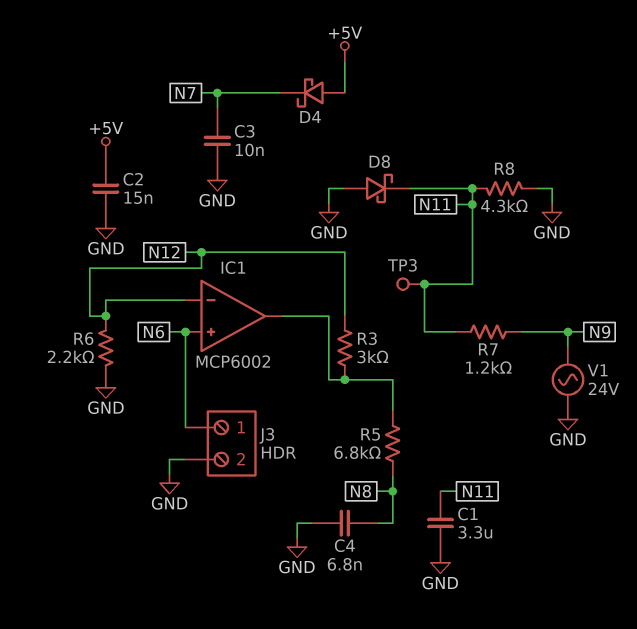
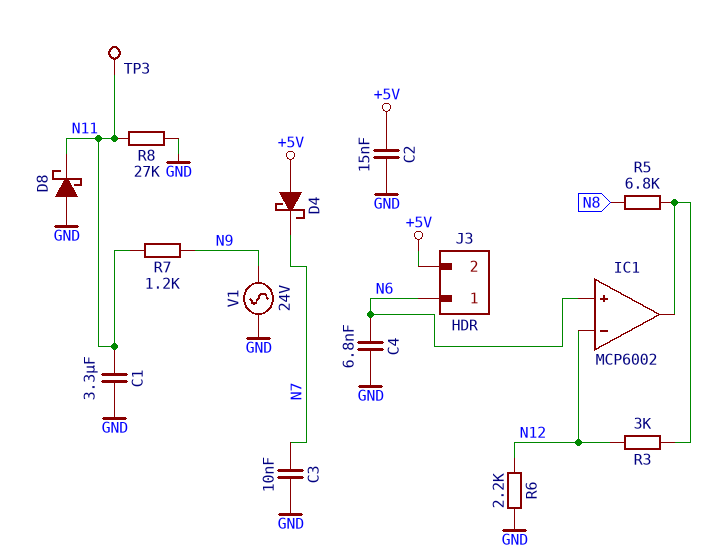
C4: 6.8nF (GND, N8) -> 6.8nF (GND, N6)
J3 pin 2: GND -> +5V
R8: 4.3k (GND, N11) -> 27k (GND, N11)

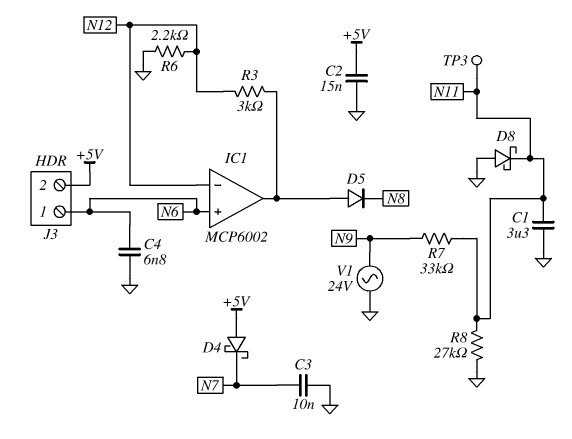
D5: none -> diode (A IC1/out, K N8)
R5: 6.8k (IC1/out, N8) -> none
R7: 1.2k (N9, N11) -> 33k (N9, N11)

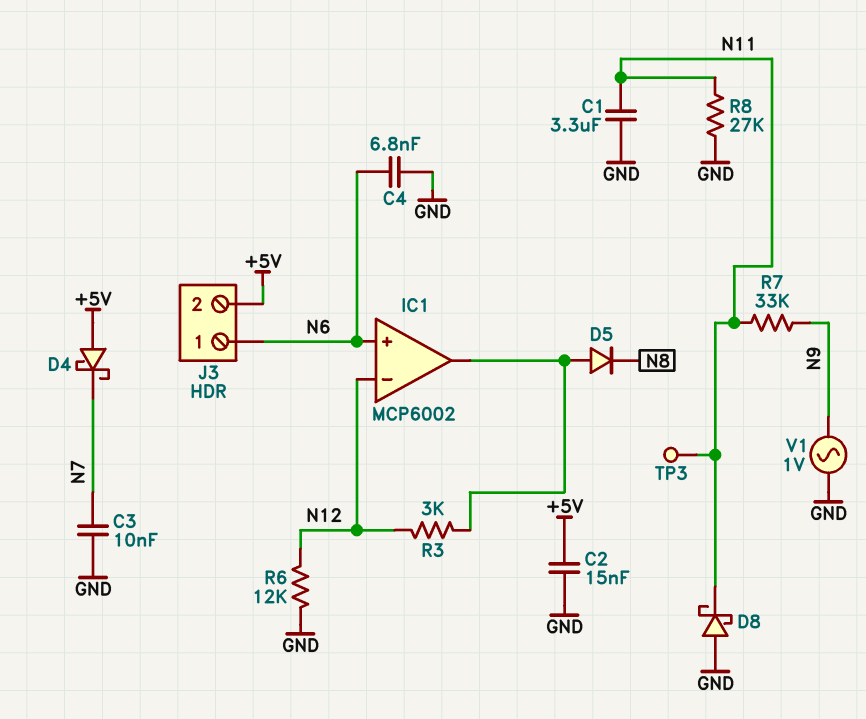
R6: 2.2k (GND, N12) -> 12k (GND, N12)
V1: AC 24V (GND, N9) -> AC 1V (GND, N9)

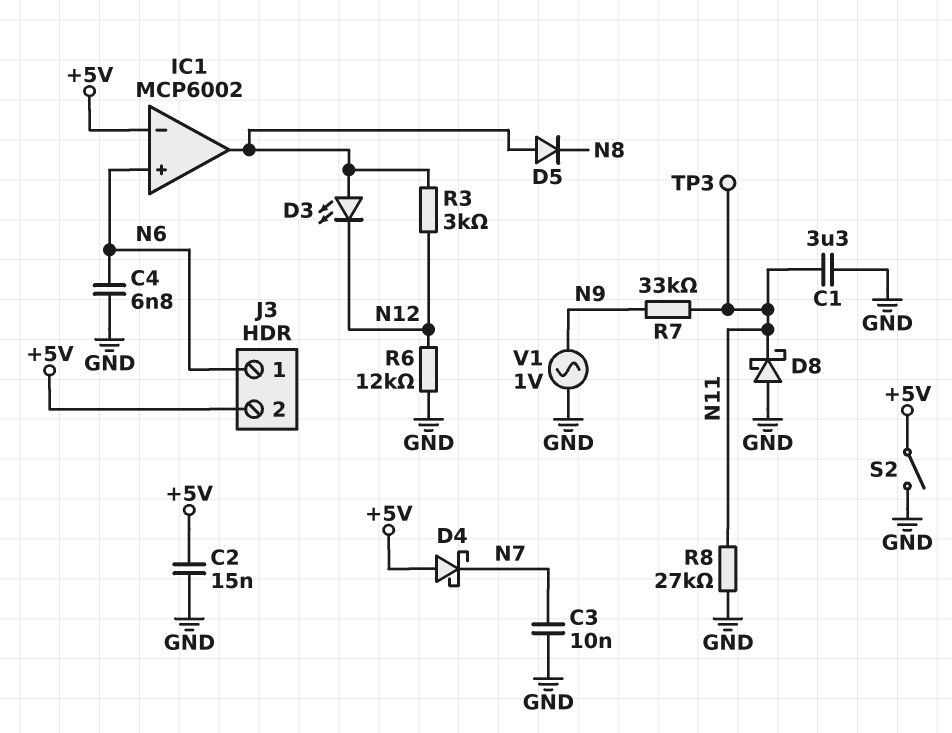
D3: none -> LED (A IC1/out, K N12)
IC1 pin in-: N12 -> +5V
S2: none -> switch (+5V, GND)

